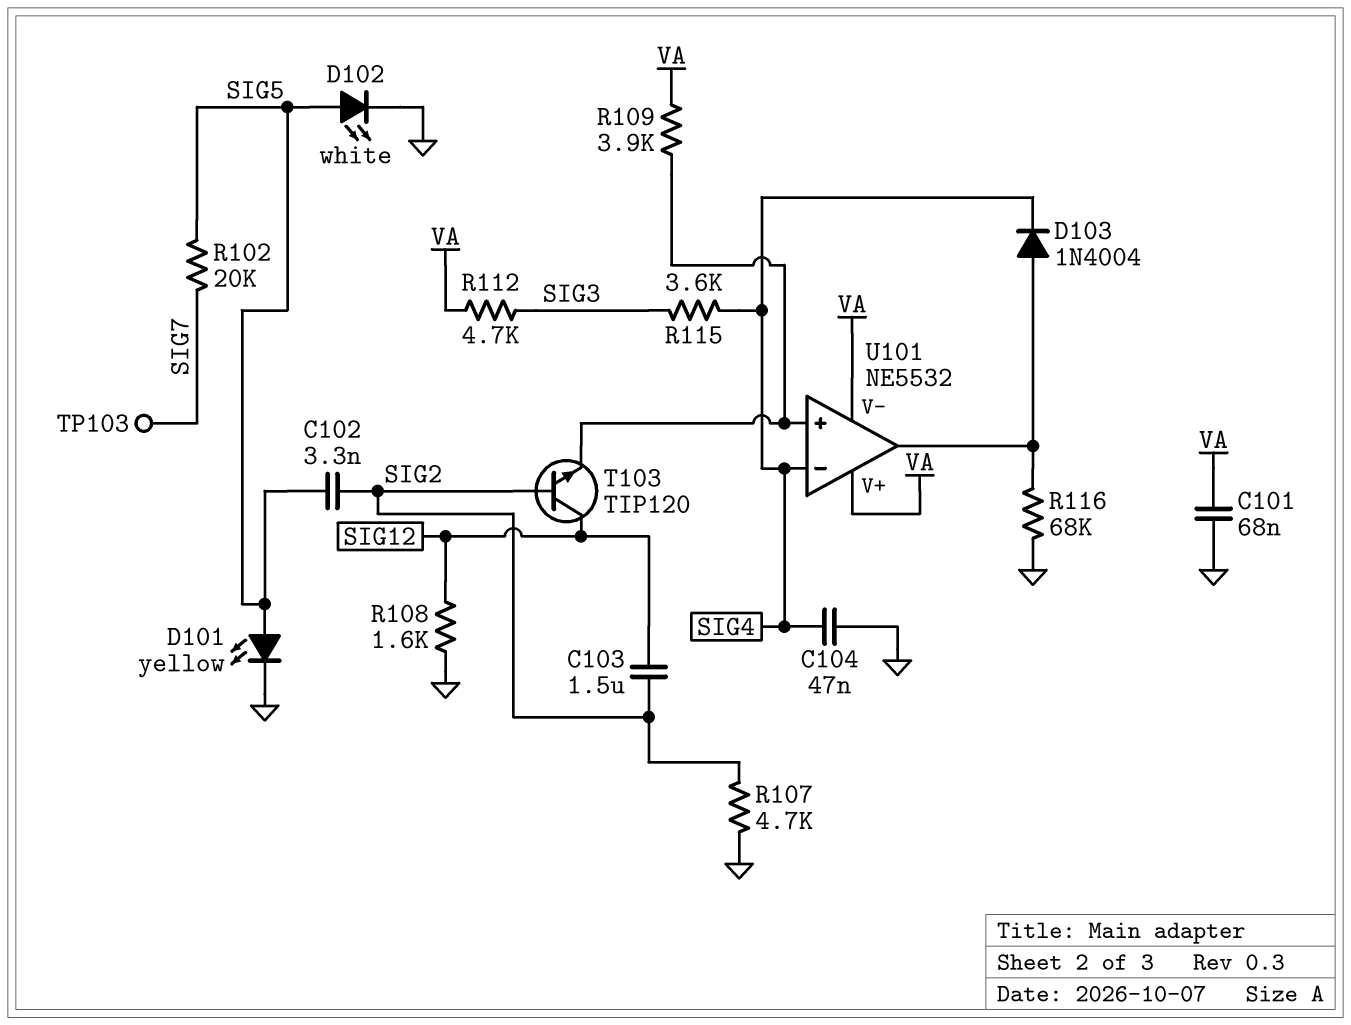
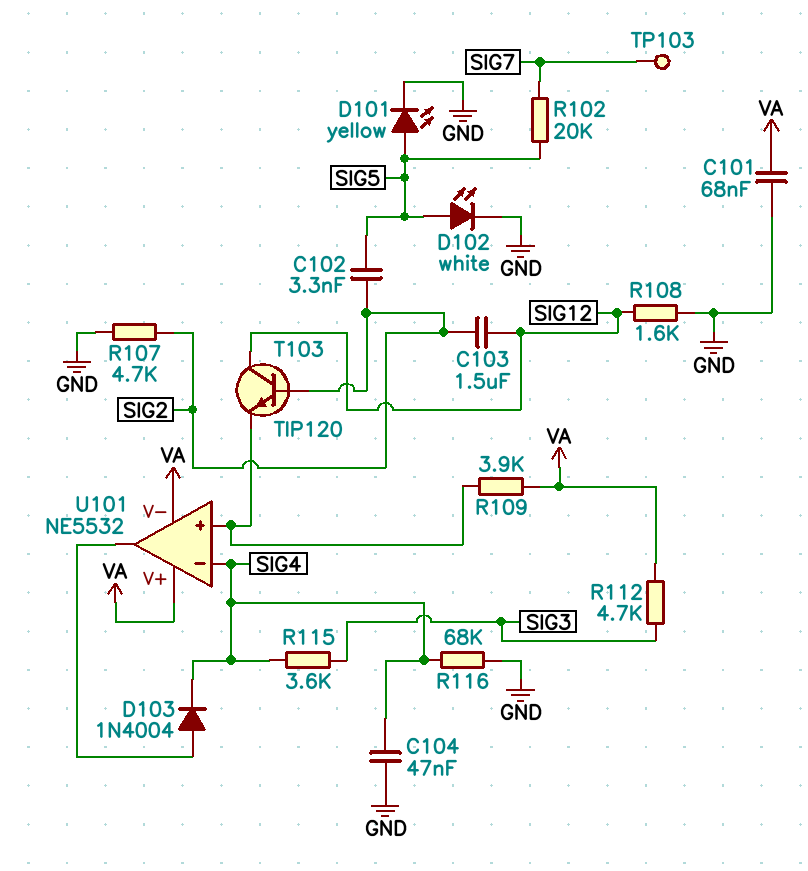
R116: 68k (GND, U101/out) -> 68k (GND, SIG4)

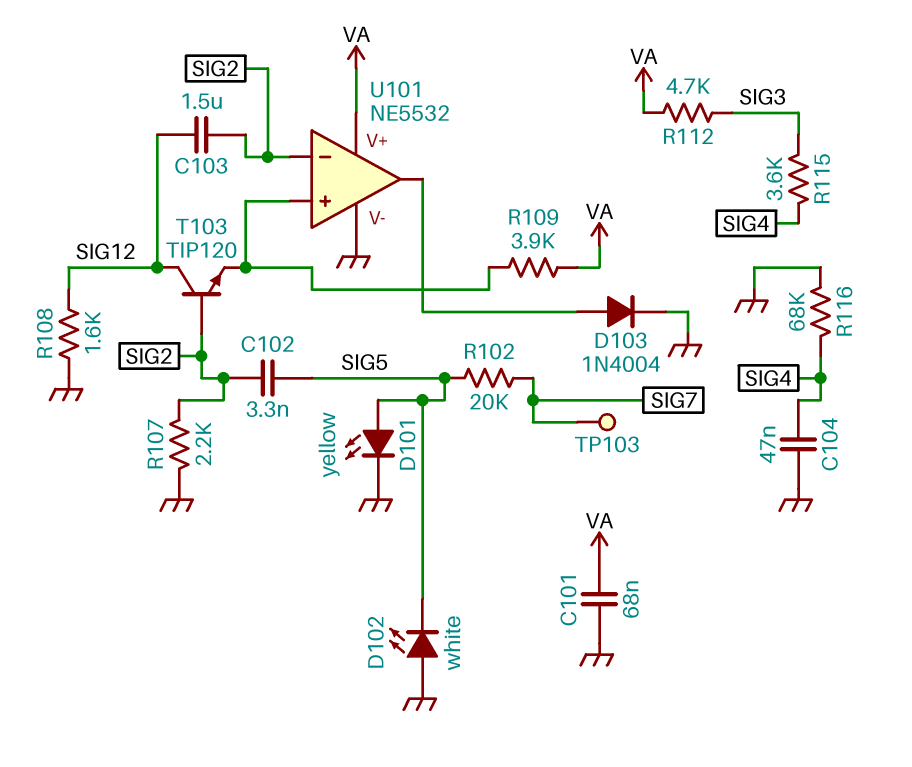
D102: LED white (A SIG5, K GND) -> LED white (A GND, K SIG5)
D103: diode 1N4004 (A U101/out, K SIG4) -> diode 1N4004 (A U101/out, K GND)
R107: 4.7k (GND, SIG2) -> 2.2k (GND, SIG2)
U101 pin V-: VA -> GND
U101 pin in-: SIG4 -> SIG2

